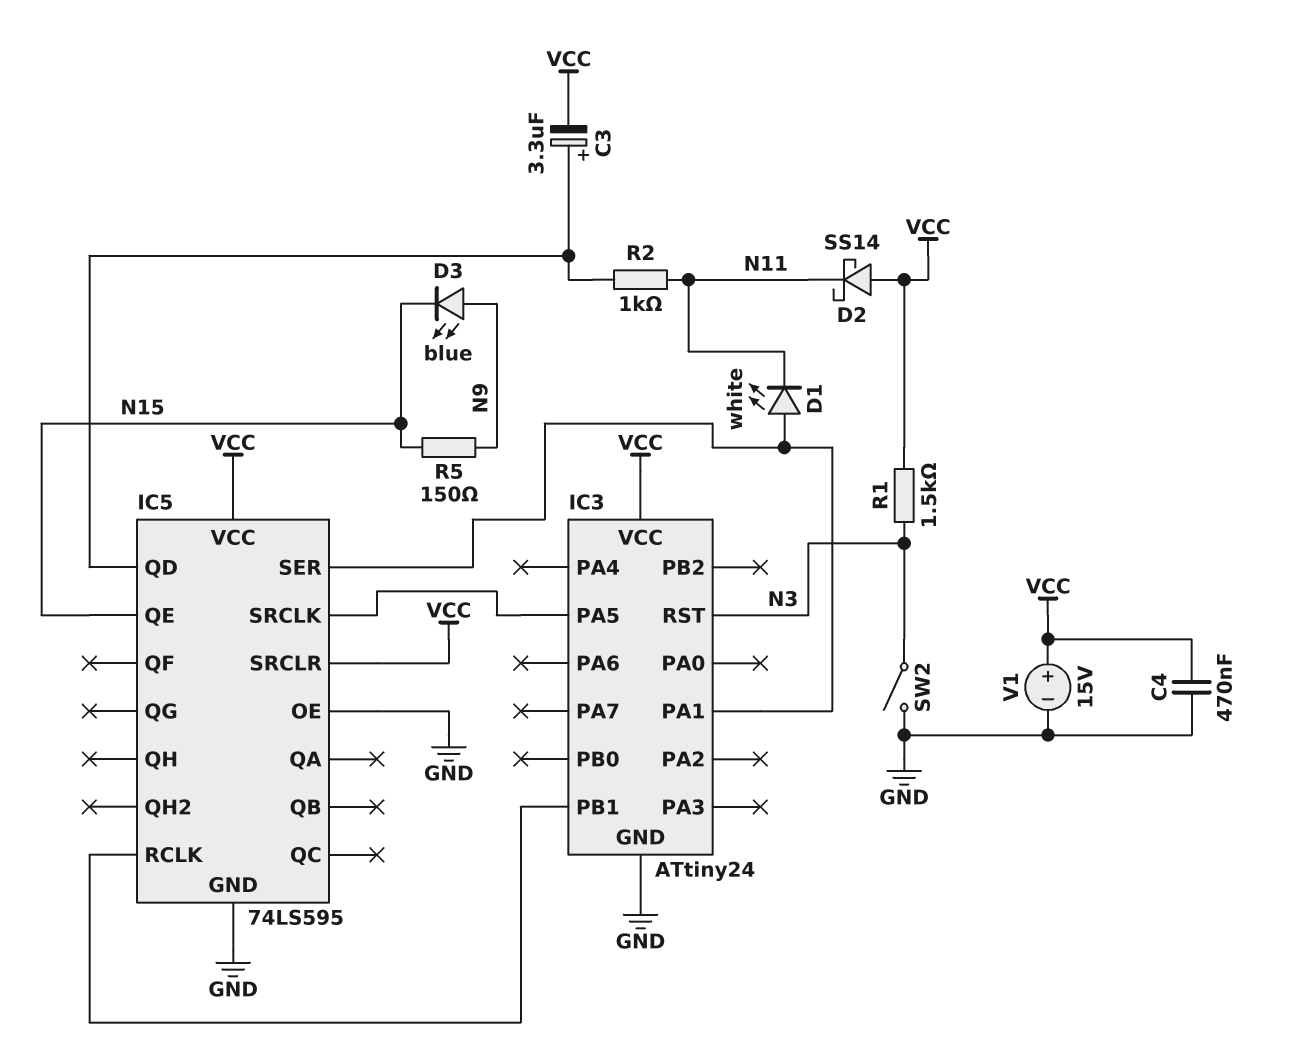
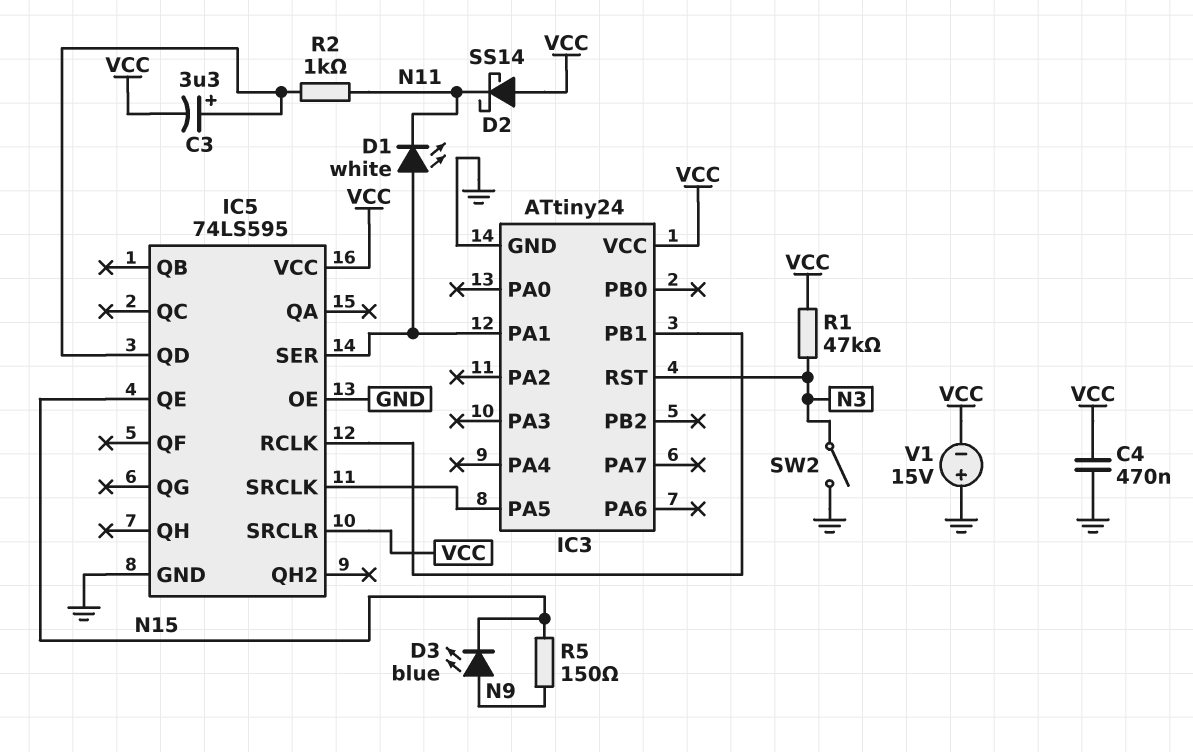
R1: 1.5k (N3, VCC) -> 47k (N3, VCC)
V1: 15V (plus VCC, minus GND) -> 15V (plus GND, minus VCC)

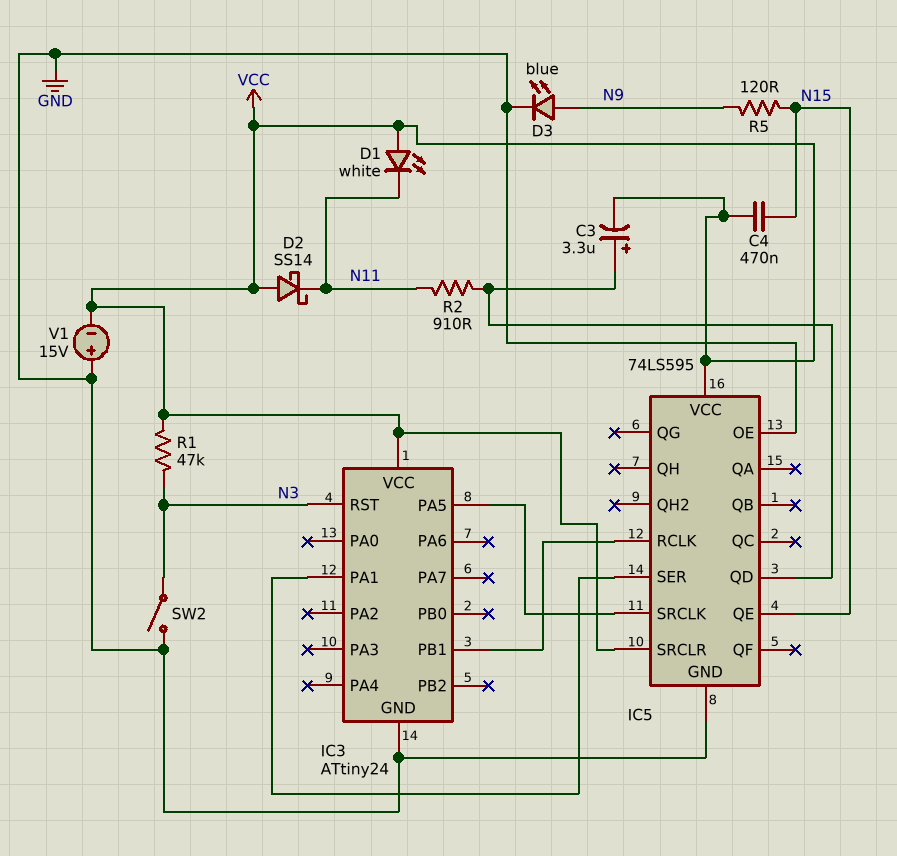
C4: 470nF (GND, VCC) -> 470nF (N15, VCC)
D1: LED white (A IC3/PA1, K N11) -> LED white (A VCC, K N11)
D3: LED blue (A N9, K N15) -> LED blue (A N9, K GND)
R2: 1k (IC5/QD, N11) -> 910 (IC5/QD, N11)
R5: 150 (N9, N15) -> 120 (N9, N15)

